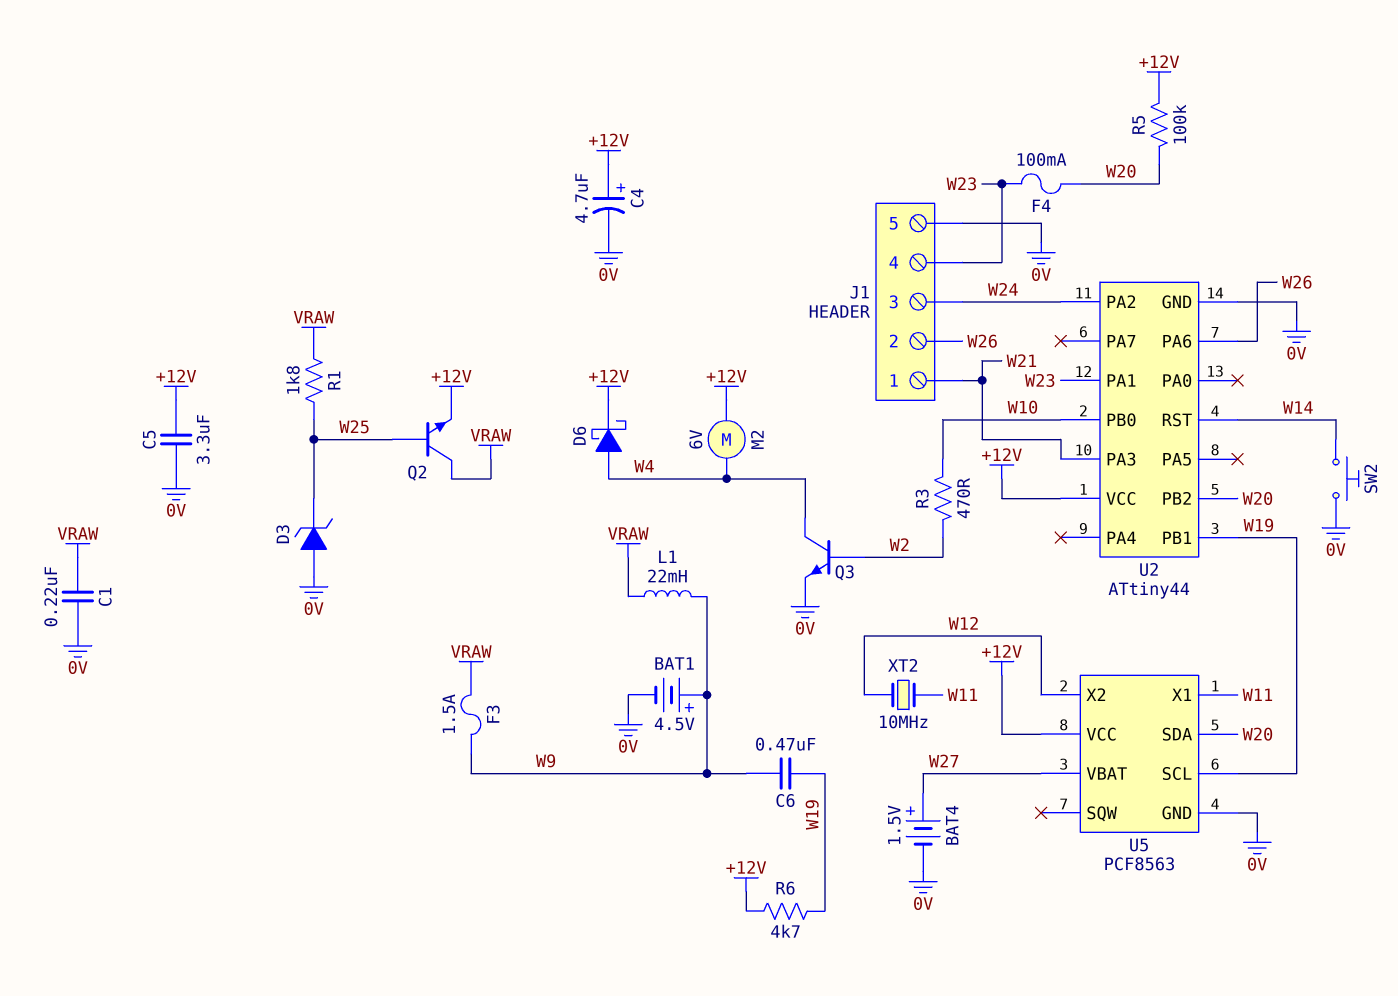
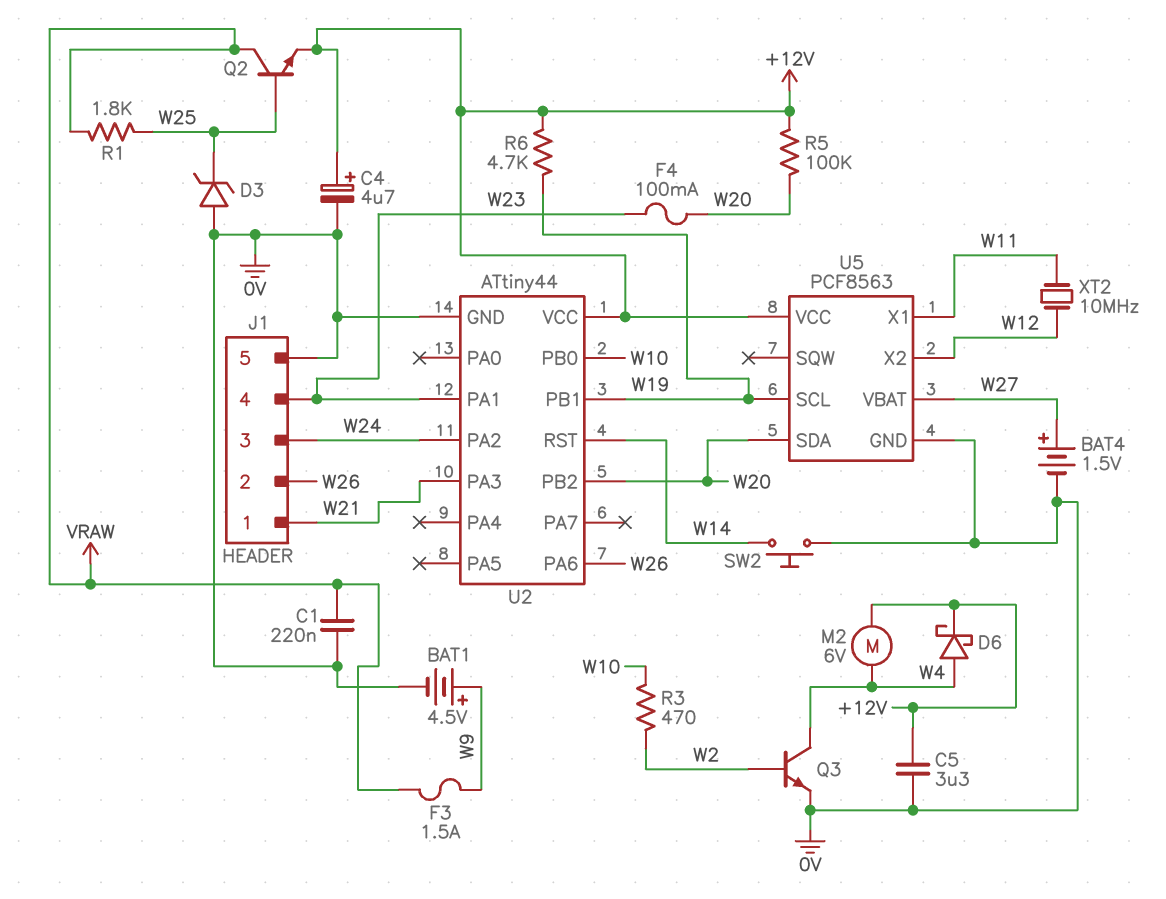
C6: 470nF (W9, W19) -> none
L1: 22mH (VRAW, W9) -> none

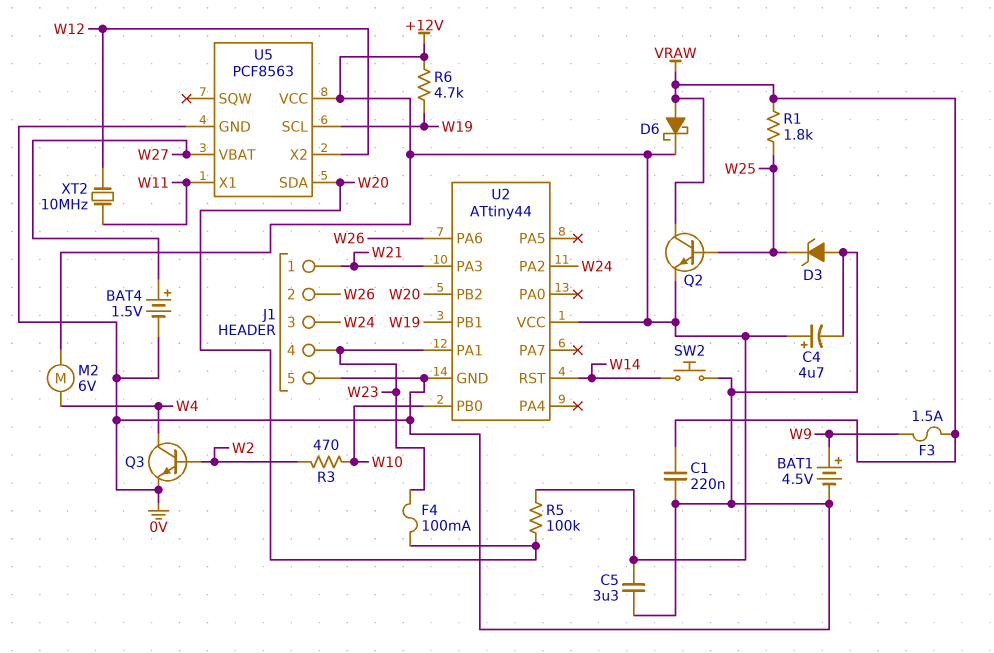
D6: schottky (A W4, K +12V) -> schottky (A VRAW, K +12V)

